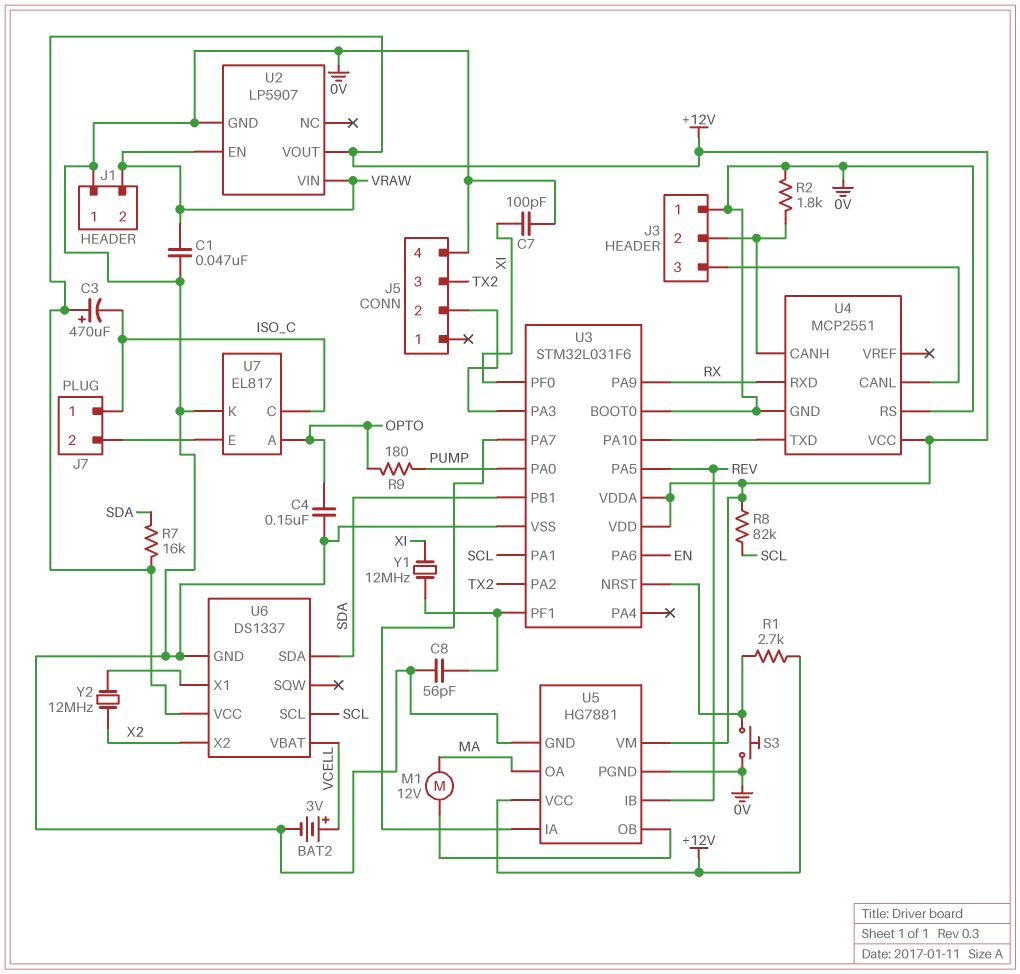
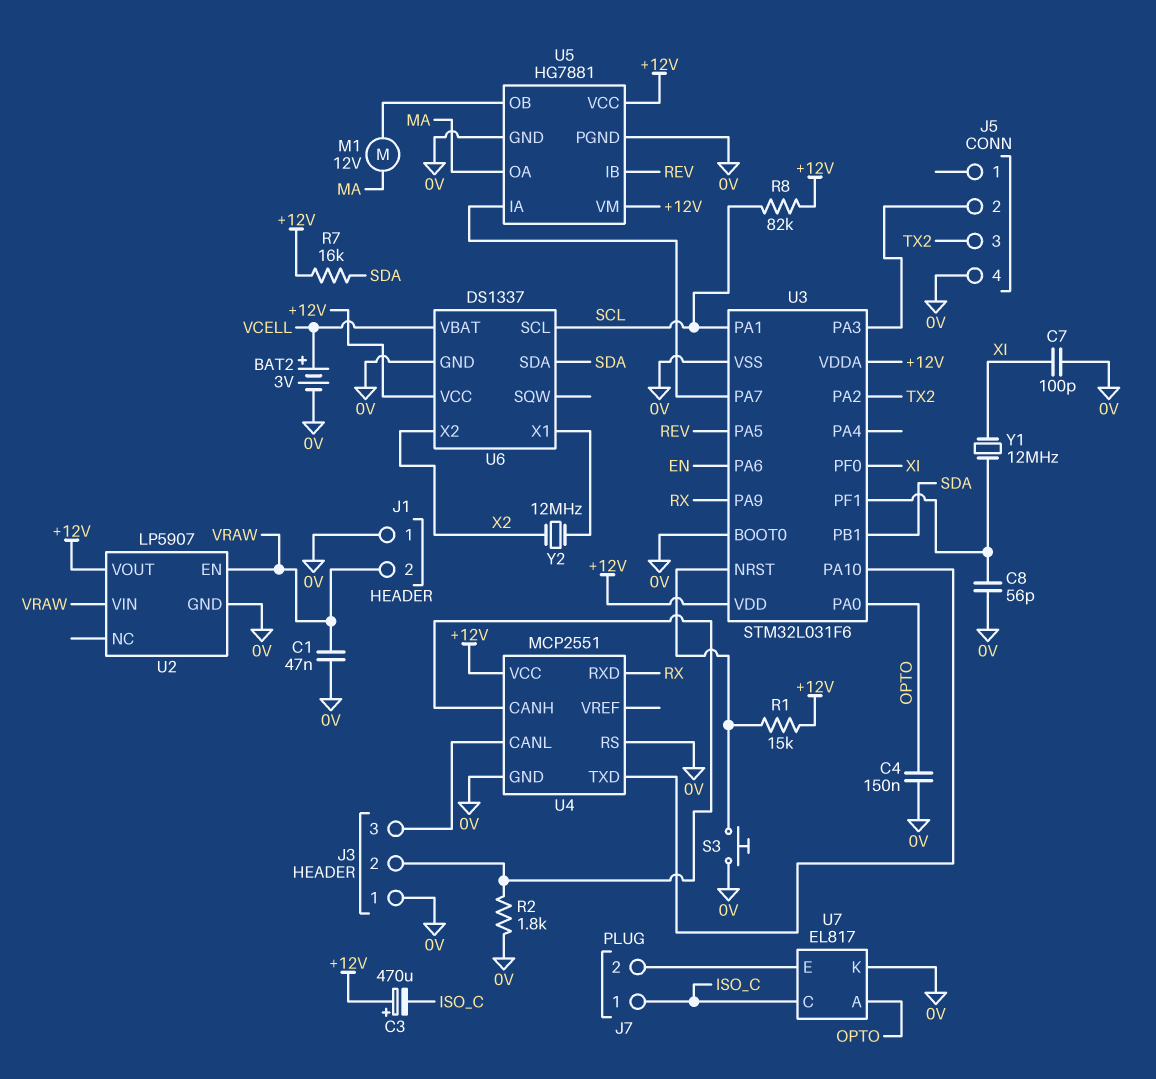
R1: 2.7k (+12V, U3/NRST) -> 15k (+12V, U3/NRST)
R9: 180 (OPTO, PUMP) -> none
U3 pin PA0: PUMP -> OPTO

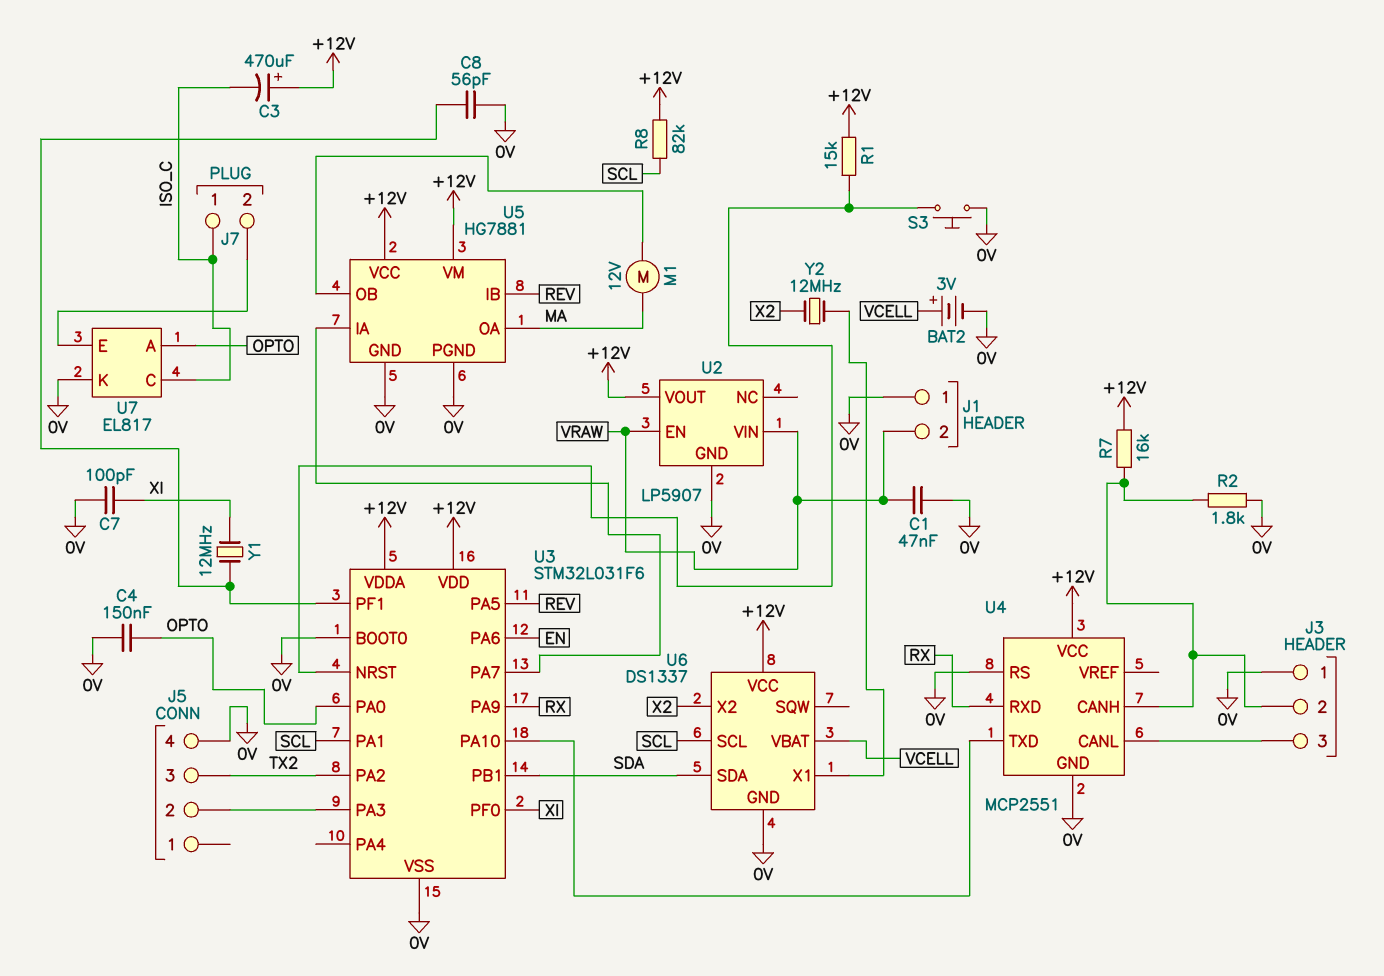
R7: 16k (+12V, SDA) -> 16k (+12V, J3/2)

